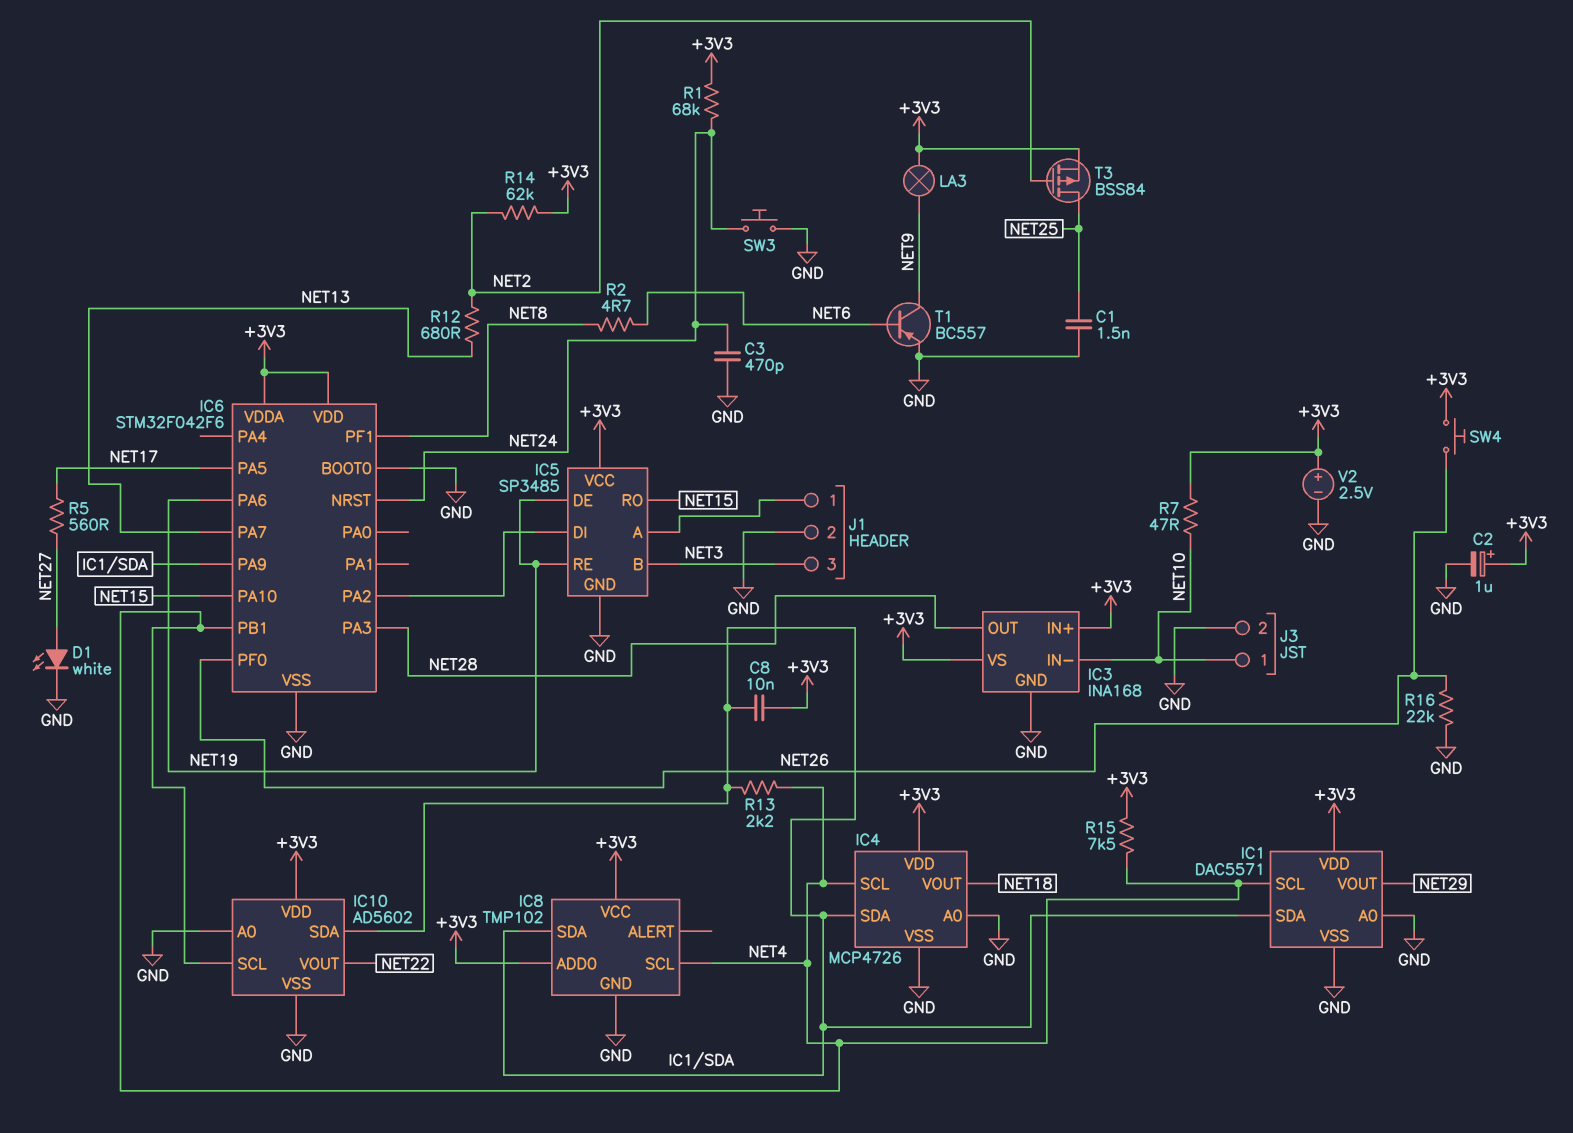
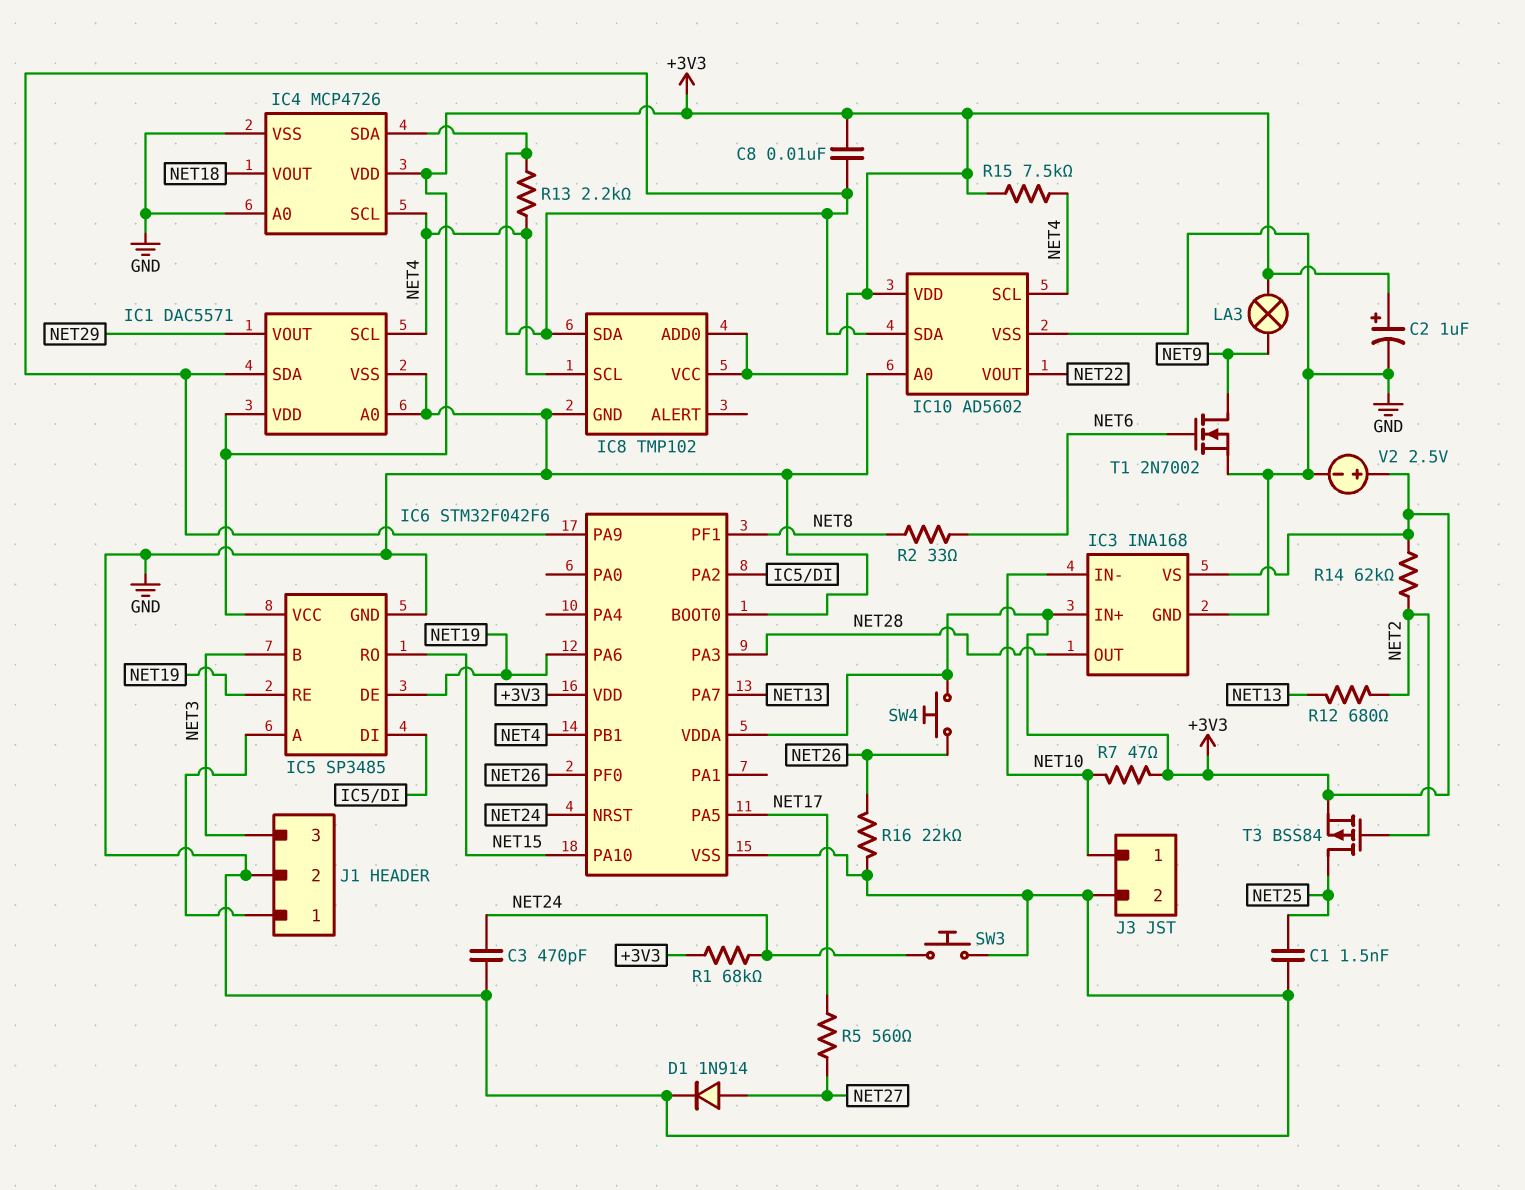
D1: LED white (A NET27, K GND) -> diode 1N914 (A NET27, K GND)
R2: 4.7 (NET6, NET8) -> 33 (NET6, NET8)
T1: PNP BC557 (B NET6, C NET9, E GND) -> NMOS 2N7002 (G NET6, D NET9, S GND)

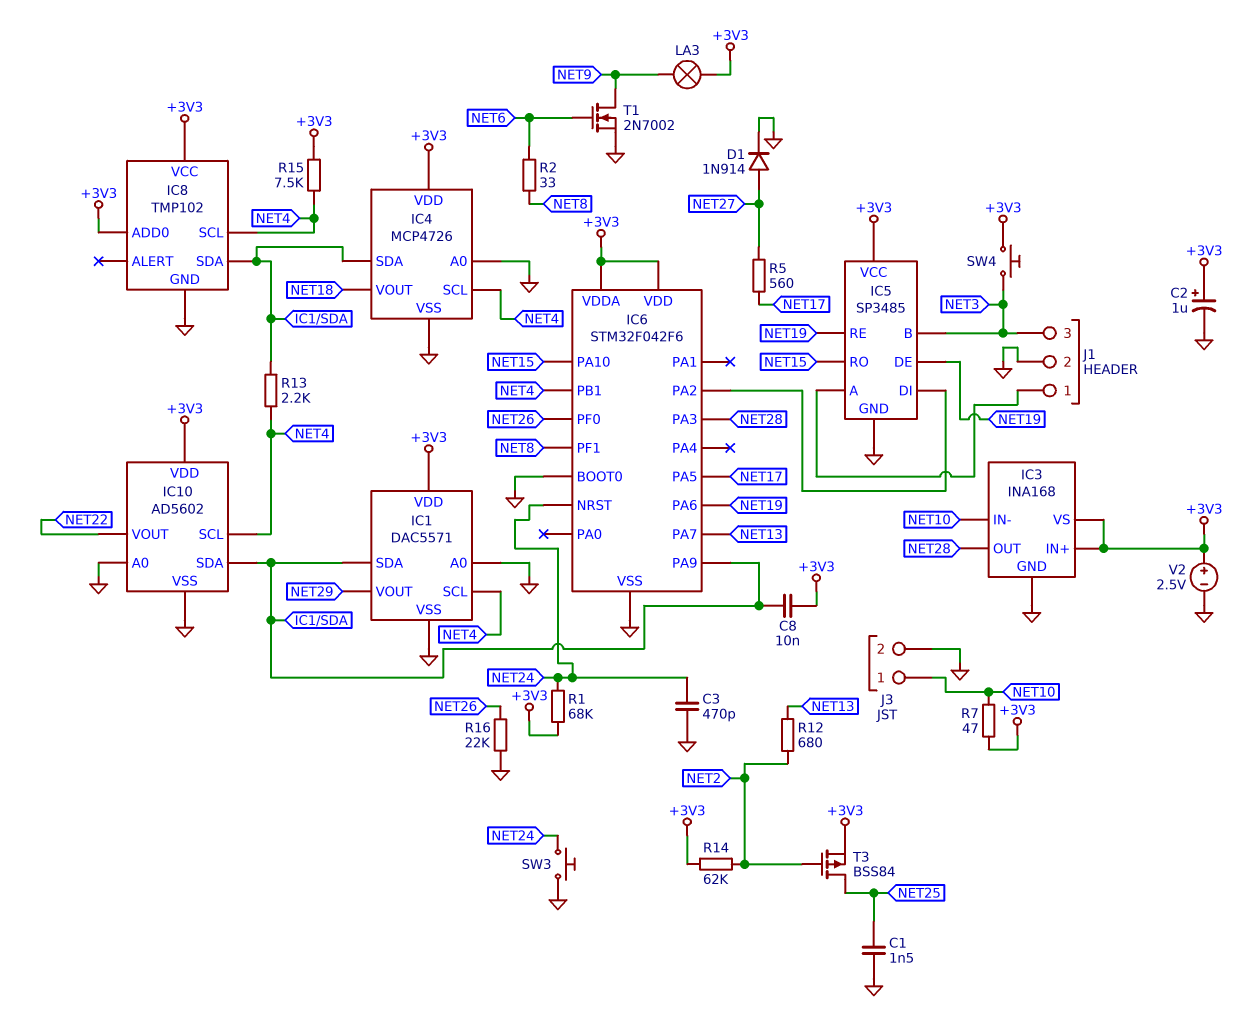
SW4: button (+3V3, NET26) -> button (+3V3, NET3)

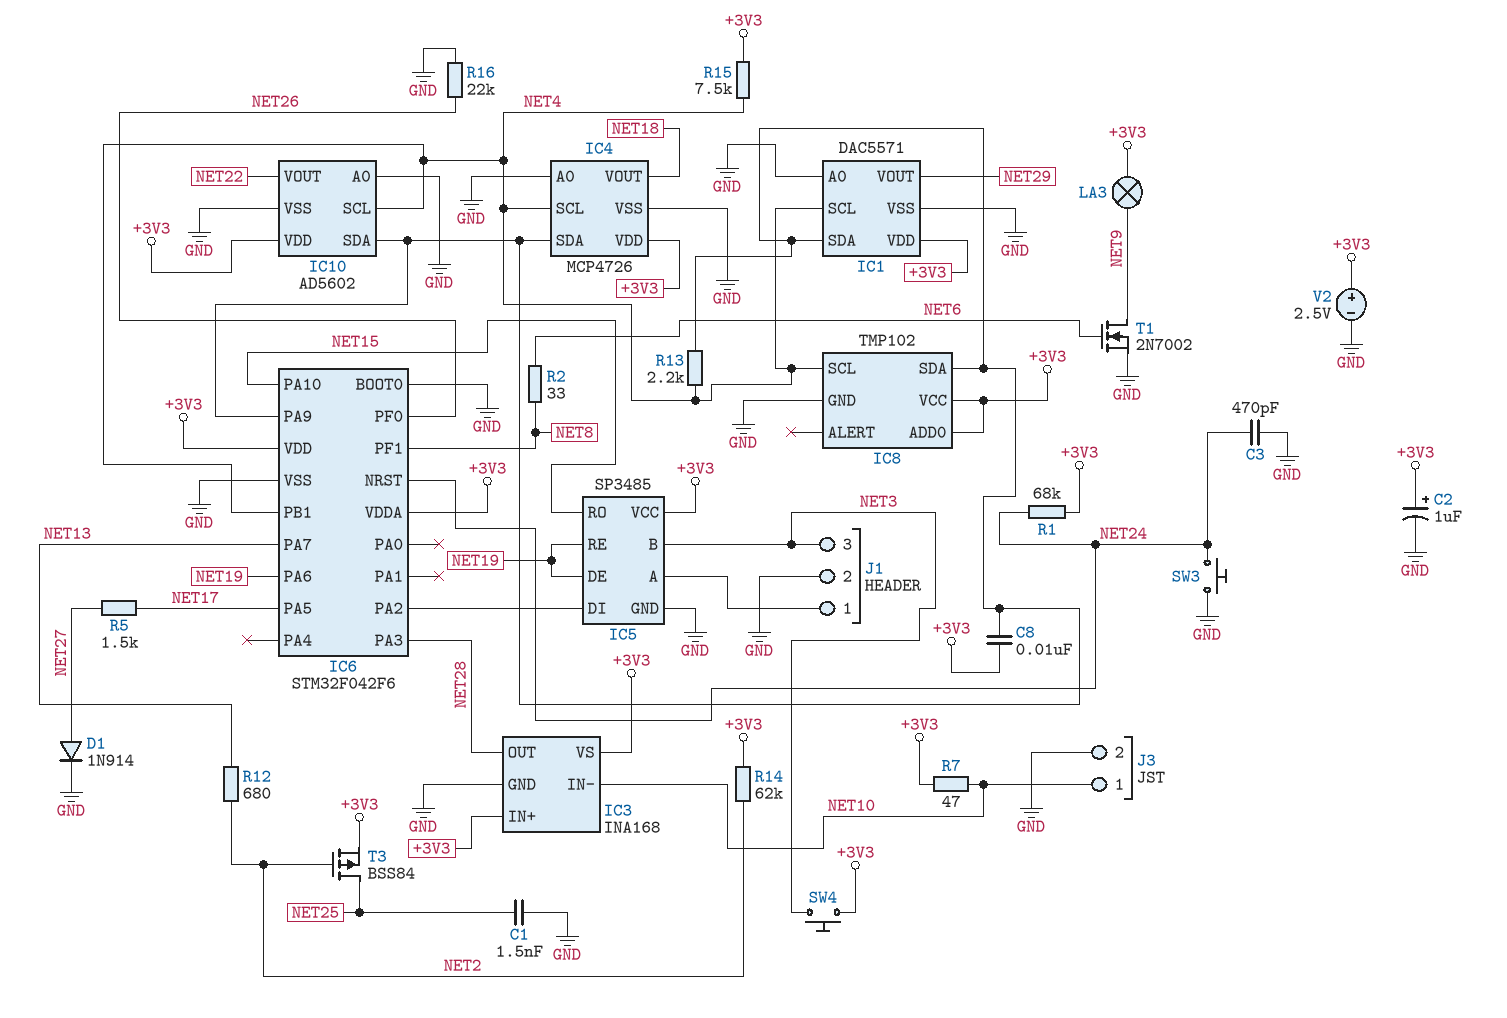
R5: 560 (NET17, NET27) -> 1.5k (NET17, NET27)

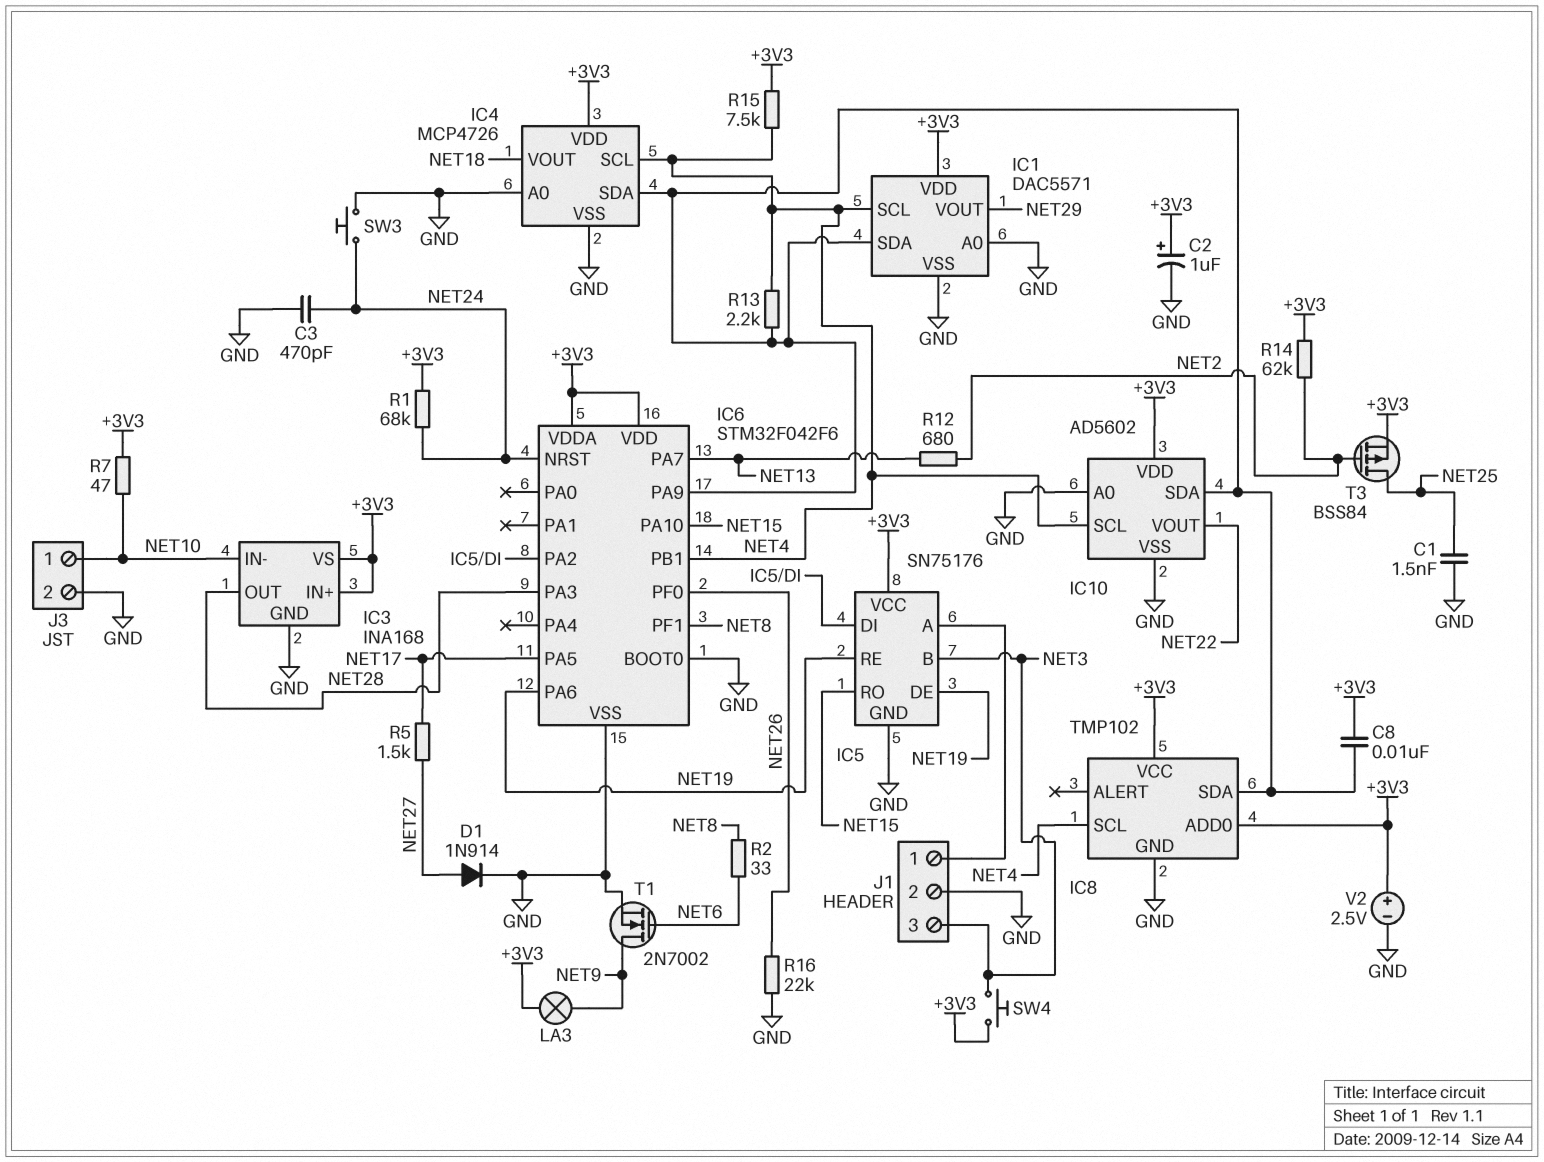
IC5: SP3485 -> SN75176

